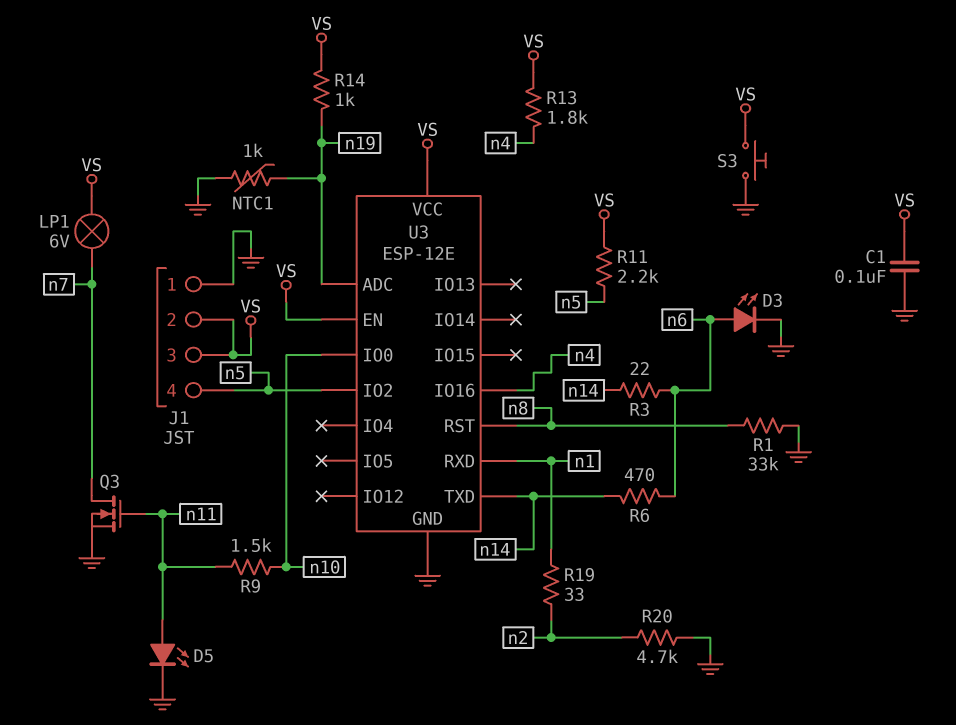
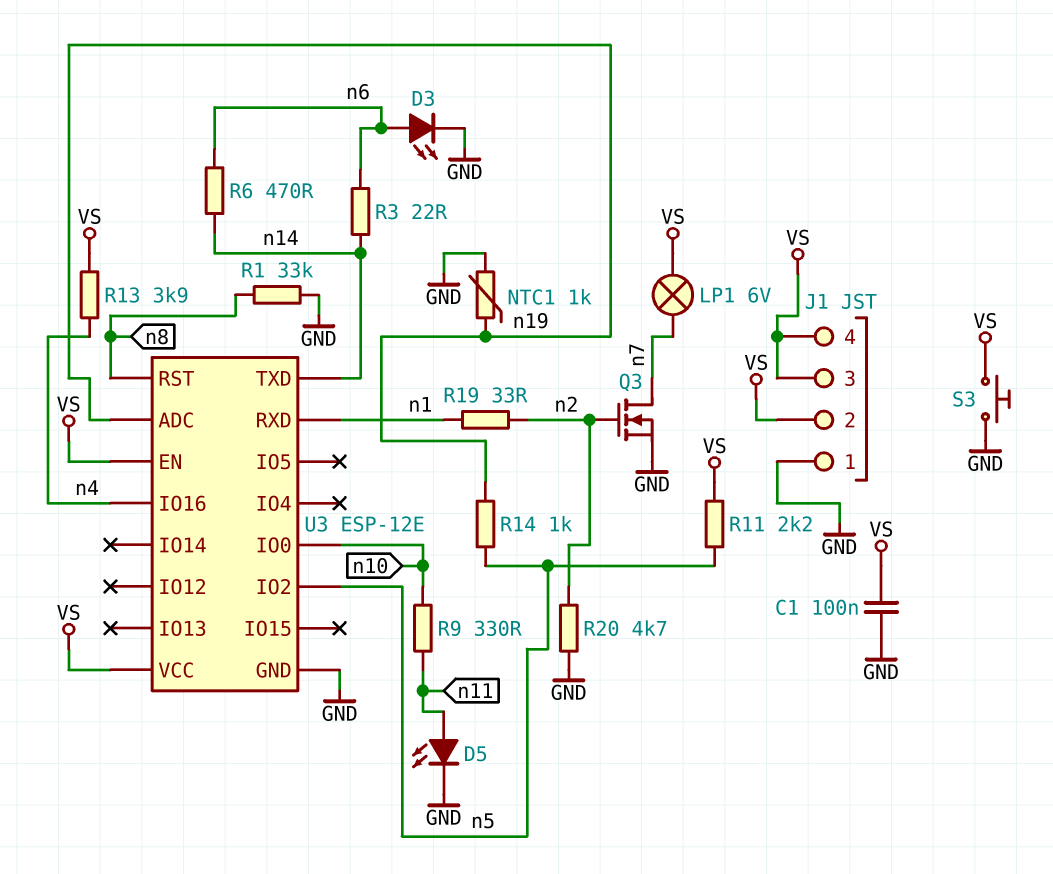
J1 pin 4: n5 -> VS
Q3: NMOS (G n11, D n7, S GND) -> NMOS (G n2, D n7, S GND)
R9: 1.5k (n10, n11) -> 330 (n10, n11)
R13: 1.8k (VS, n4) -> 3.9k (VS, n4)
R14: 1k (VS, n19) -> 1k (n5, n19)

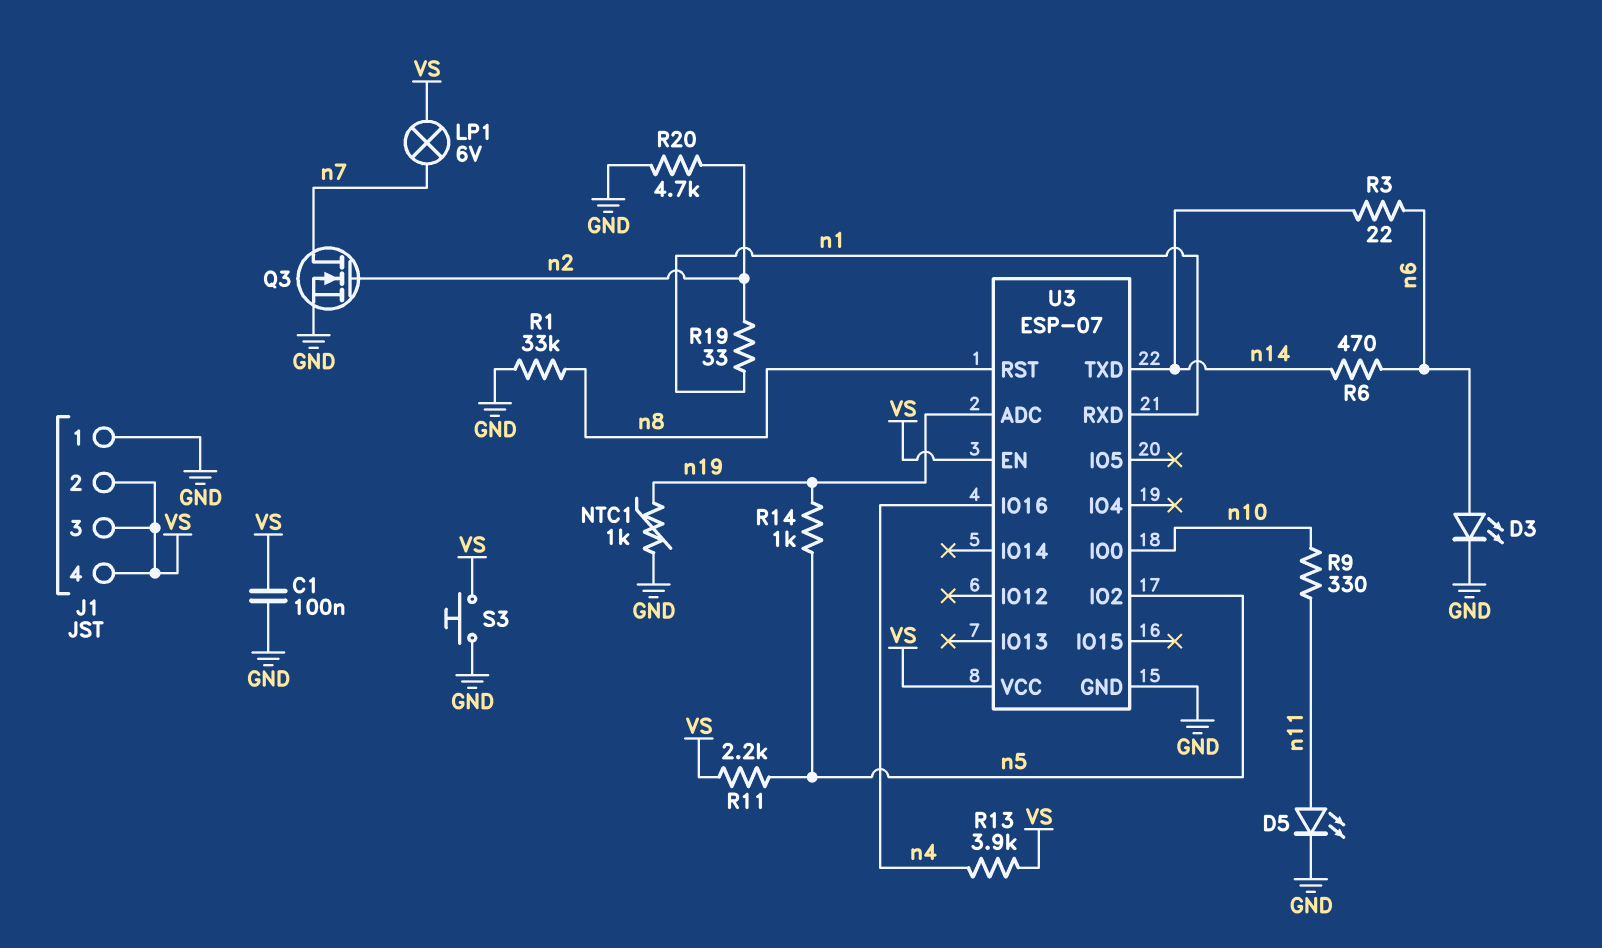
U3: ESP-12E -> ESP-07

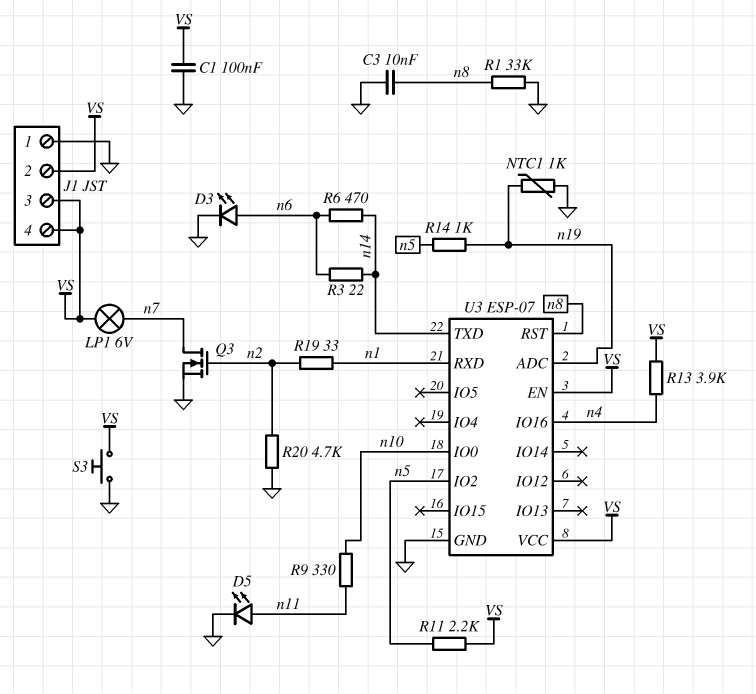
C3: none -> 10nF (GND, n8)

